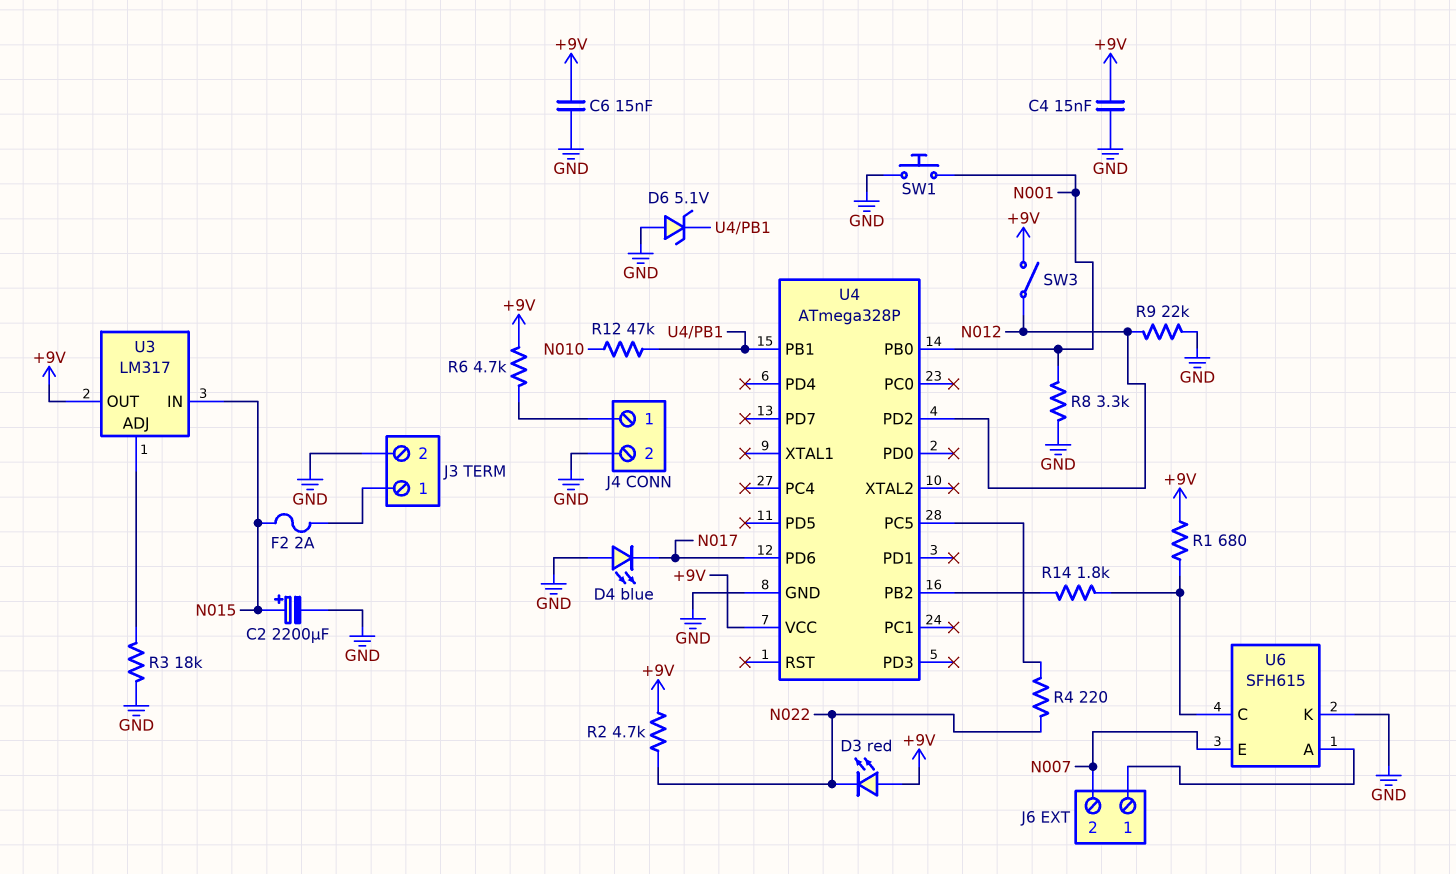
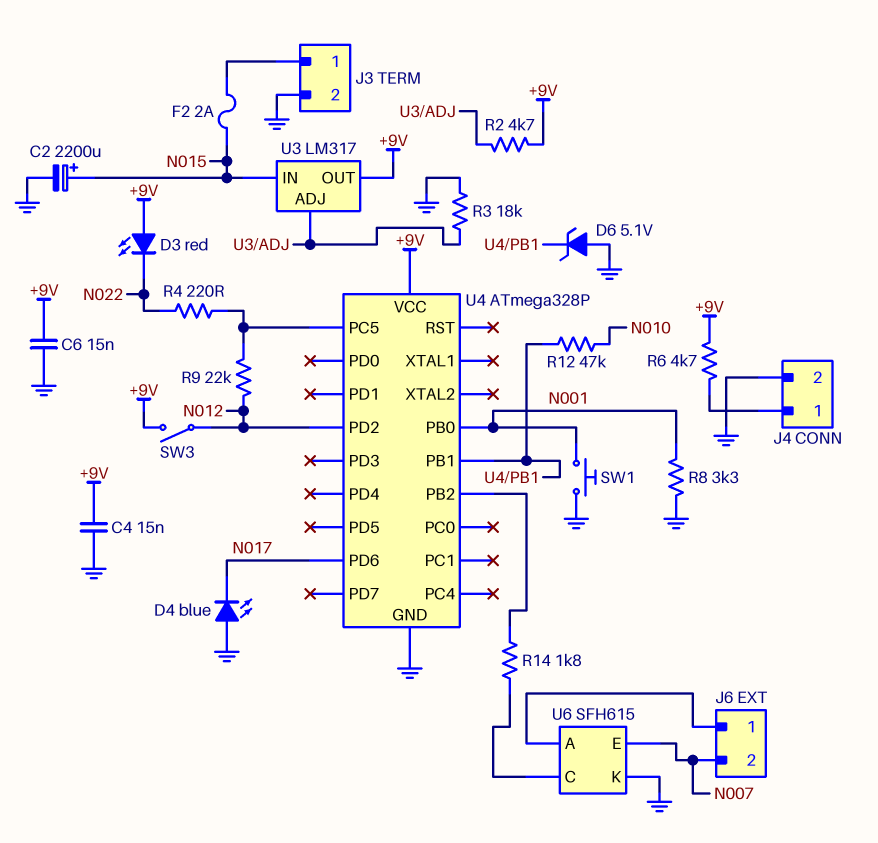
R1: 680 (+9V, U6/C) -> none
R2: 4.7k (+9V, N022) -> 4.7k (+9V, U3/ADJ)
R9: 22k (GND, N012) -> 22k (N012, U4/PC5)

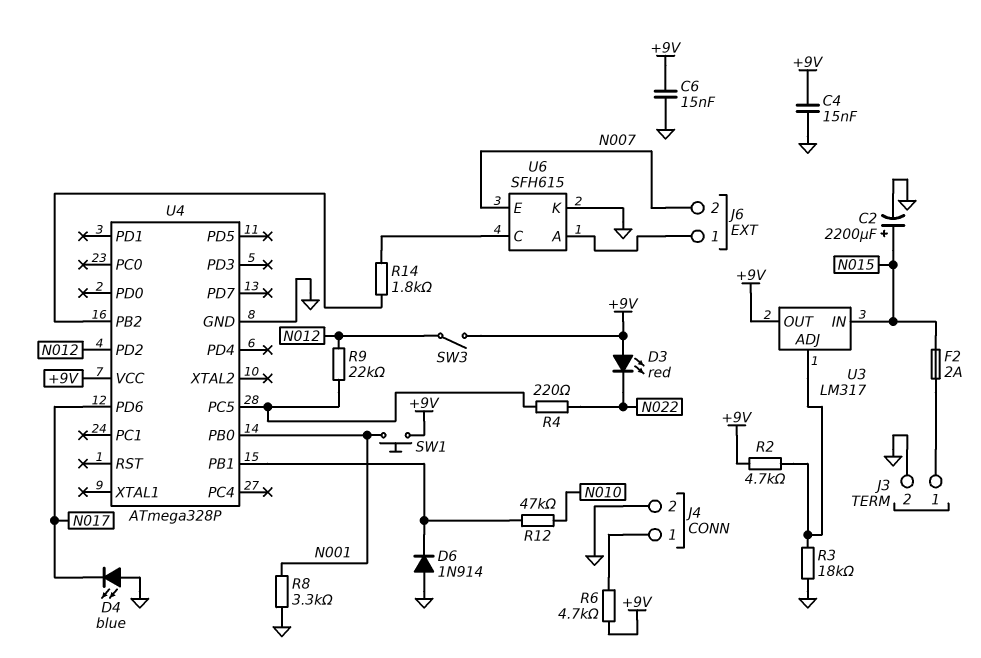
D6: zener 5.1V (A GND, K U4/PB1) -> diode 1N914 (A GND, K U4/PB1)
SW1: button (GND, N001) -> button (+9V, N001)

